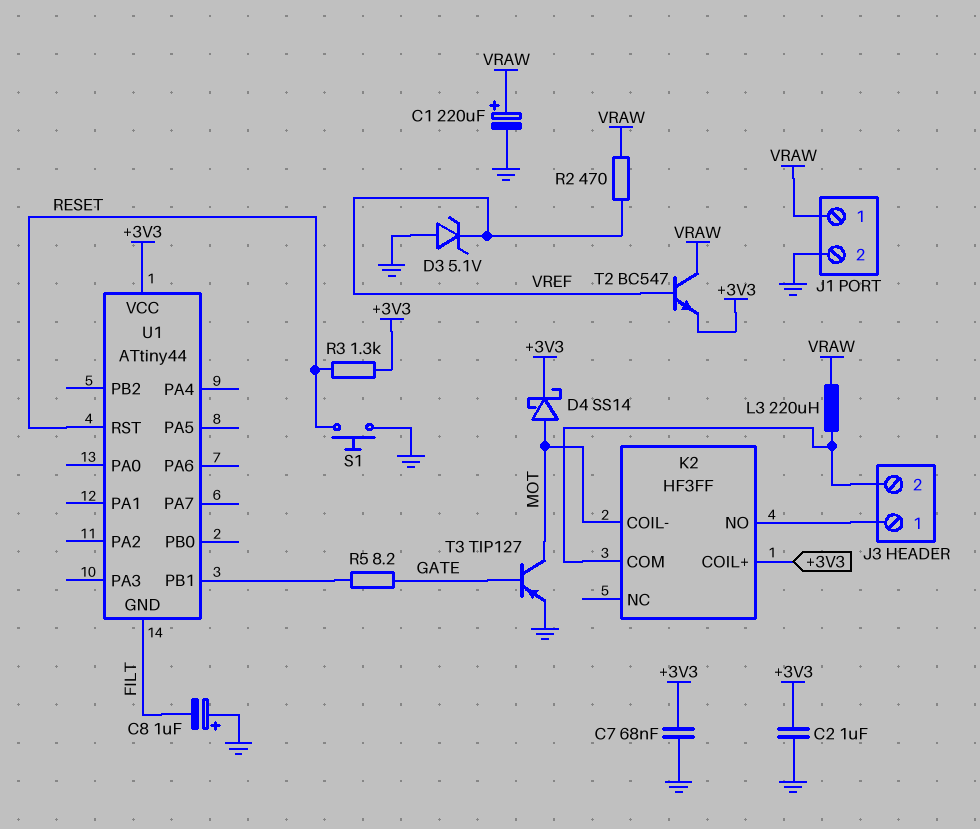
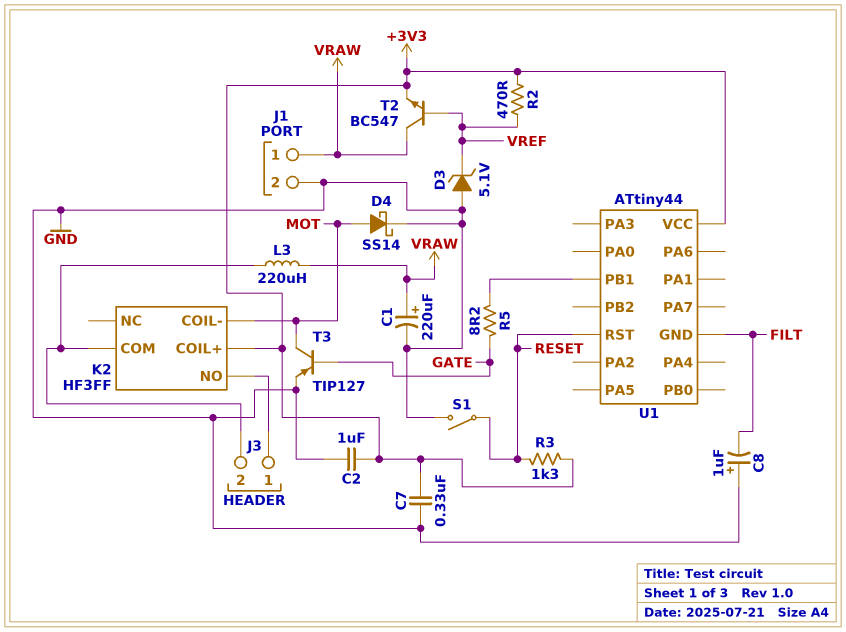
C7: 68nF (+3V3, GND) -> 330nF (+3V3, GND)
D4: schottky SS14 (A MOT, K +3V3) -> schottky SS14 (A MOT, K GND)
R2: 470 (VRAW, VREF) -> 470 (+3V3, VREF)
S1: button (GND, RESET) -> switch (GND, RESET)

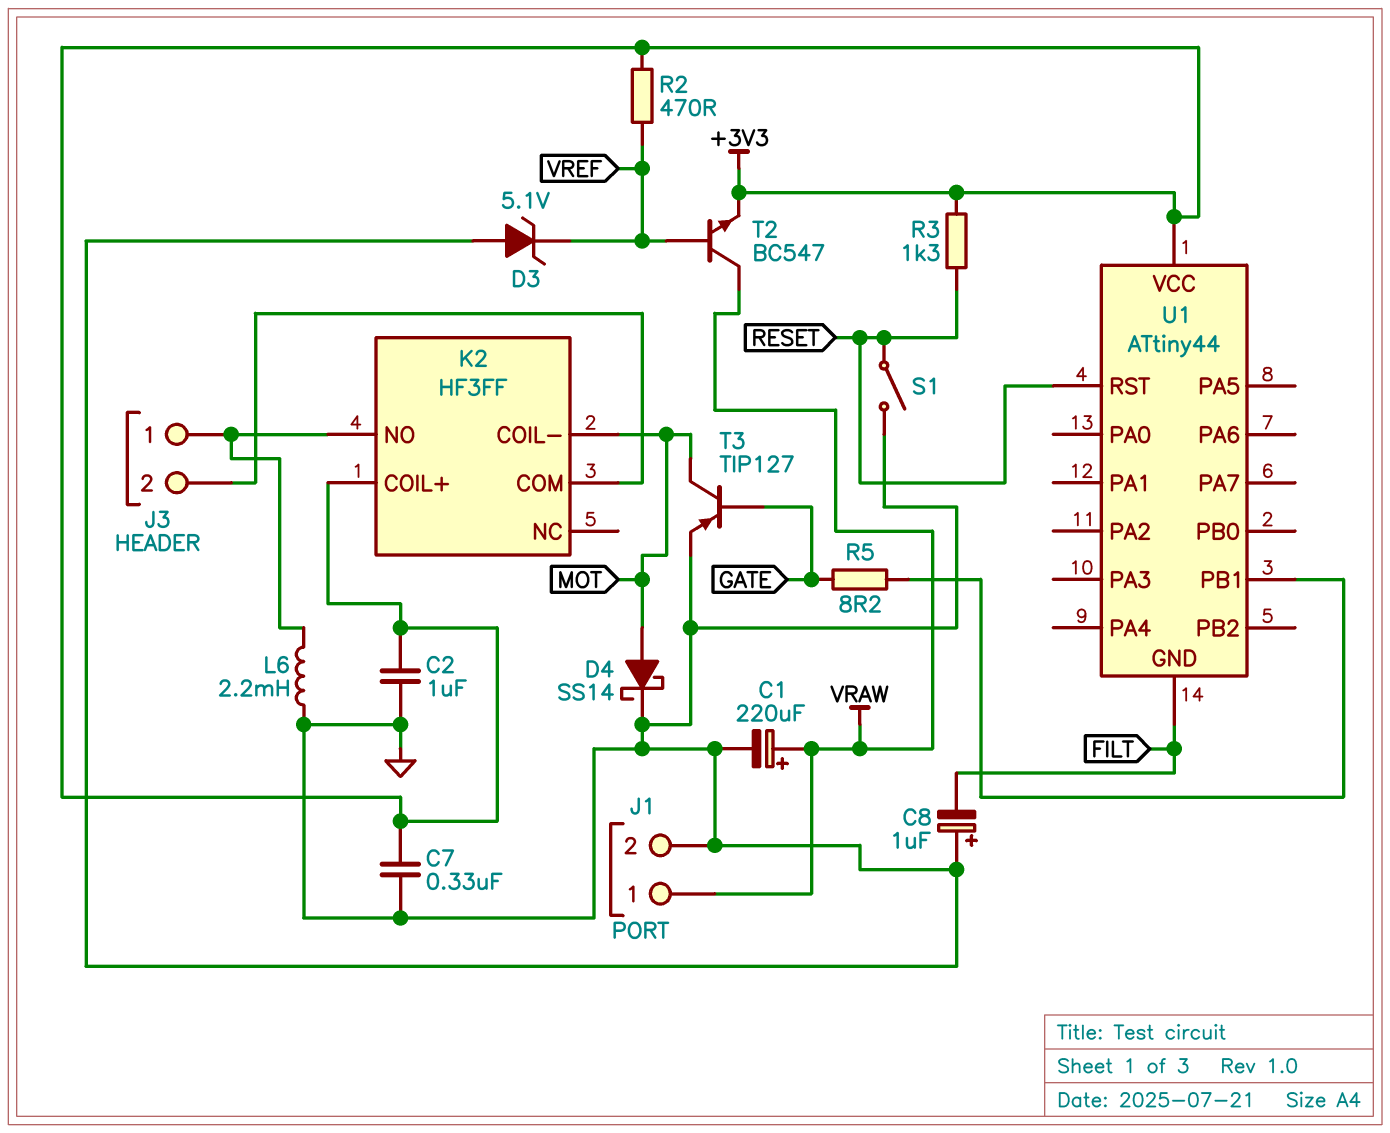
L3: 220uH (J3/2, VRAW) -> none
L6: none -> 2.2mH (GND, J3/1)

